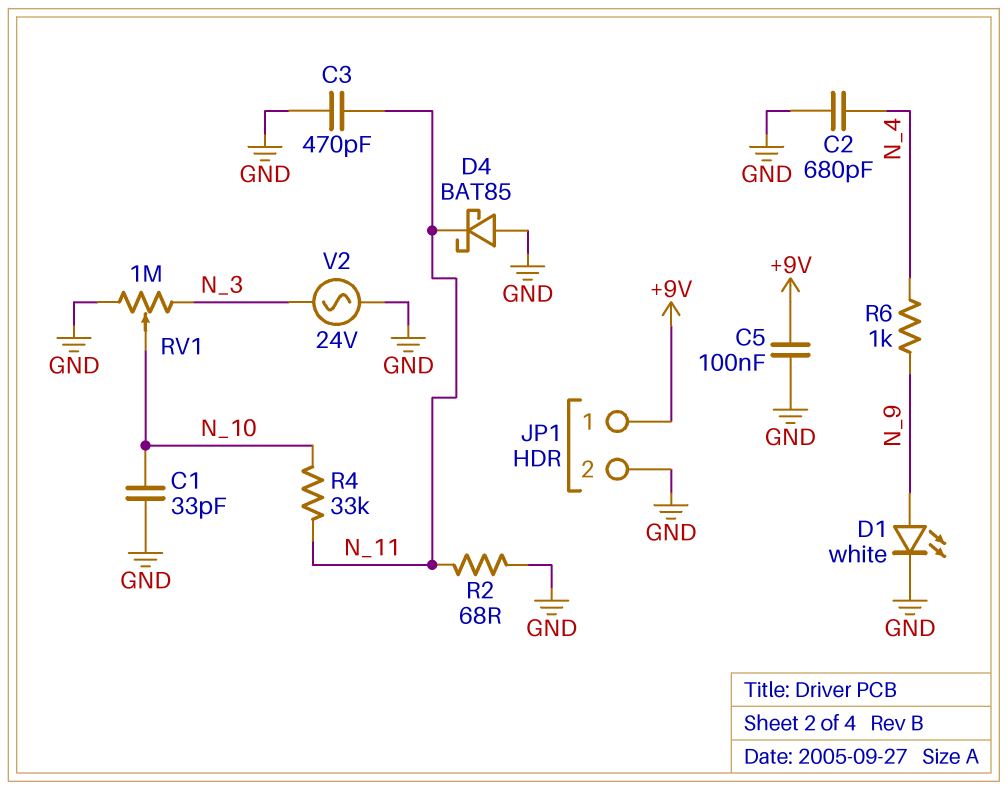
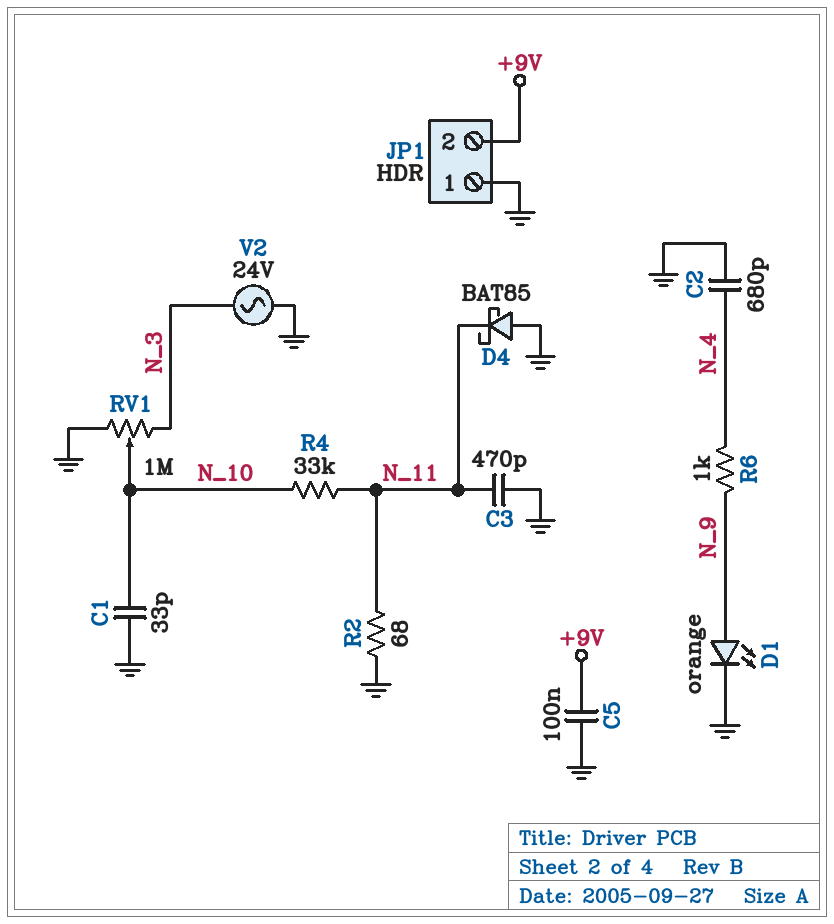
D1: LED white (A N_9, K GND) -> LED orange (A N_9, K GND)
JP1 pin 1: +9V -> GND
JP1 pin 2: GND -> +9V

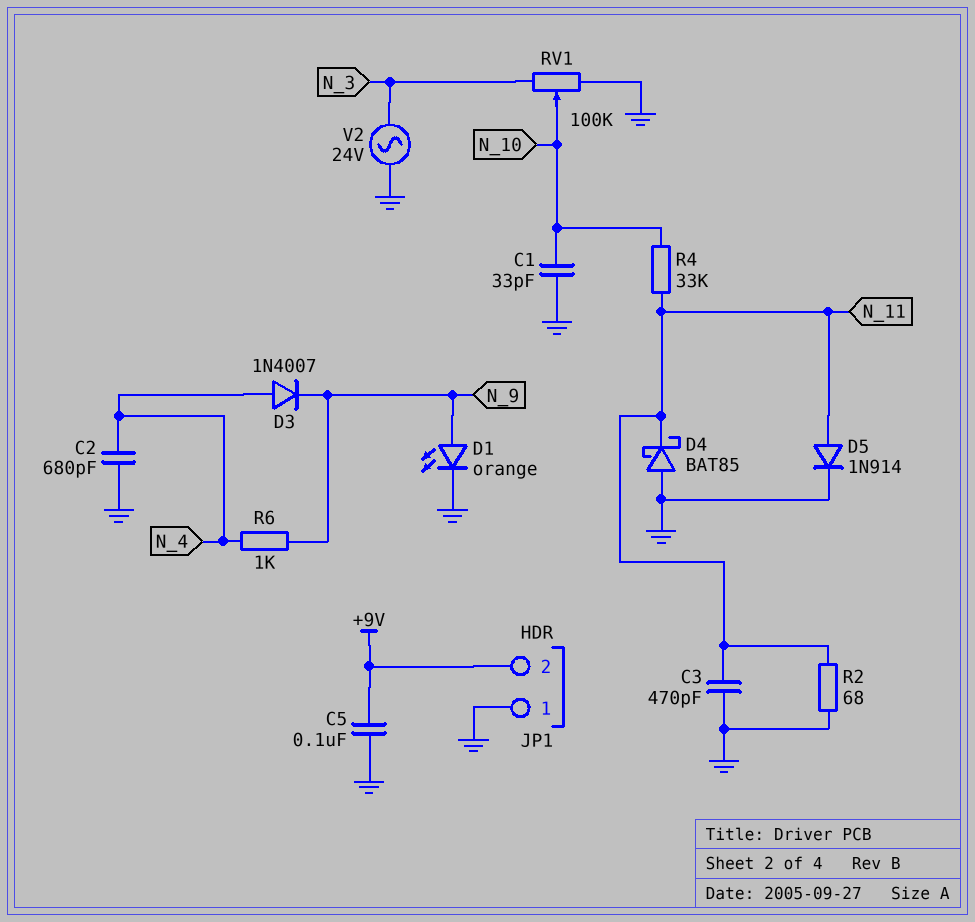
D3: none -> diode 1N4007 (A N_4, K N_9)
D5: none -> diode 1N914 (A N_11, K GND)
RV1: 1M (GND, N_3, wiper N_10) -> 100k (GND, N_3, wiper N_10)

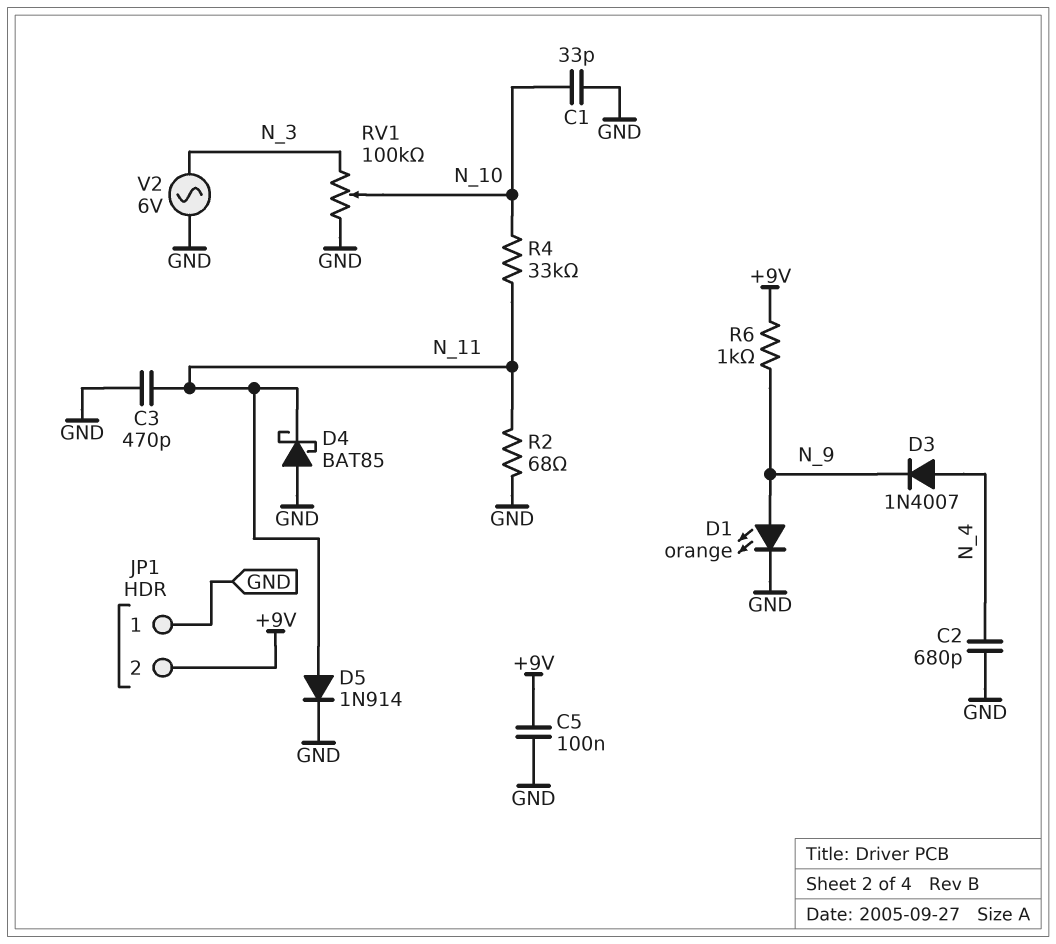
R6: 1k (N_4, N_9) -> 1k (+9V, N_9)
V2: AC 24V (GND, N_3) -> AC 6V (GND, N_3)

